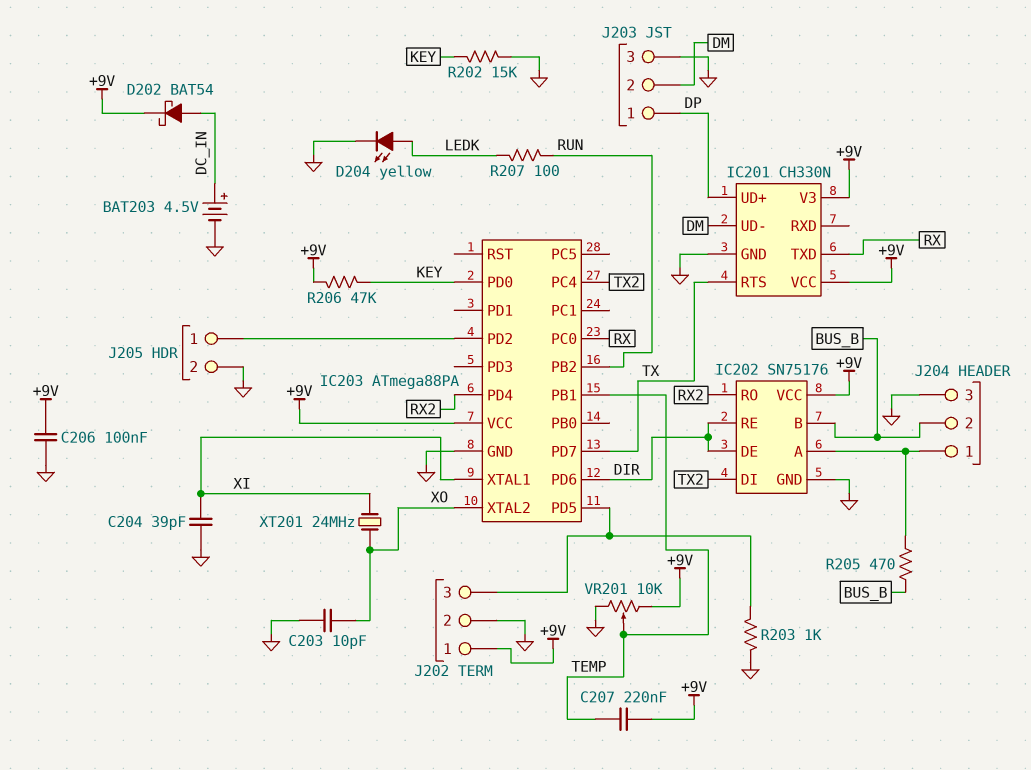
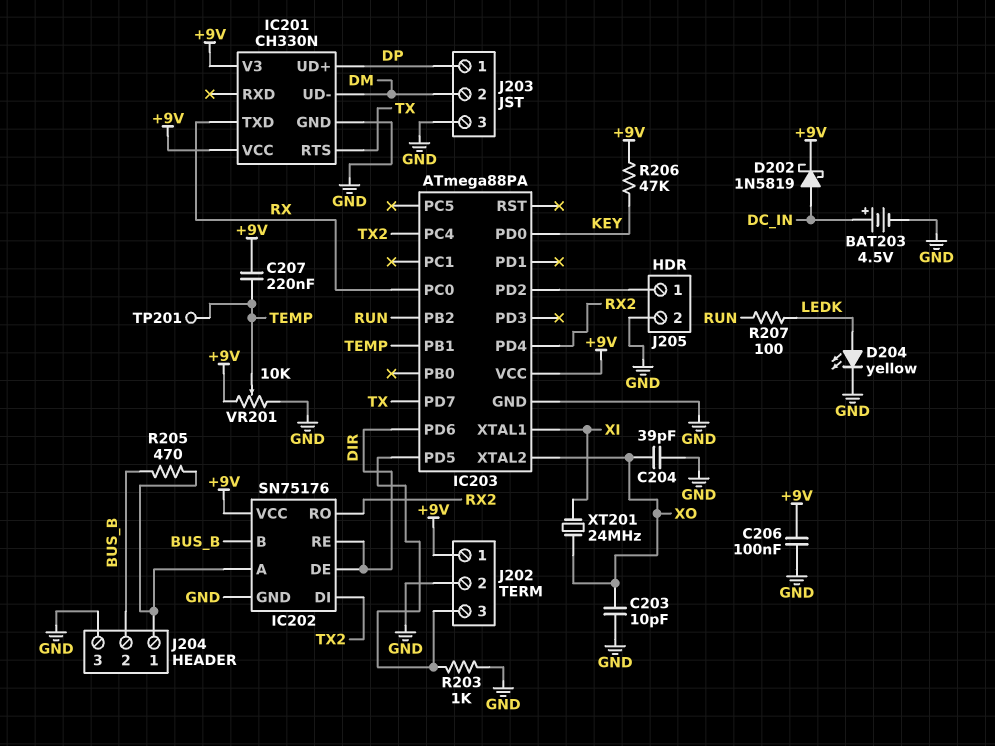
C204: 39pF (GND, XI) -> 39pF (GND, XO)
D202: schottky BAT54 (A DC_IN, K +9V) -> schottky 1N5819 (A DC_IN, K +9V)
R202: 15k (GND, KEY) -> none
TP201: none -> test point (TEMP)

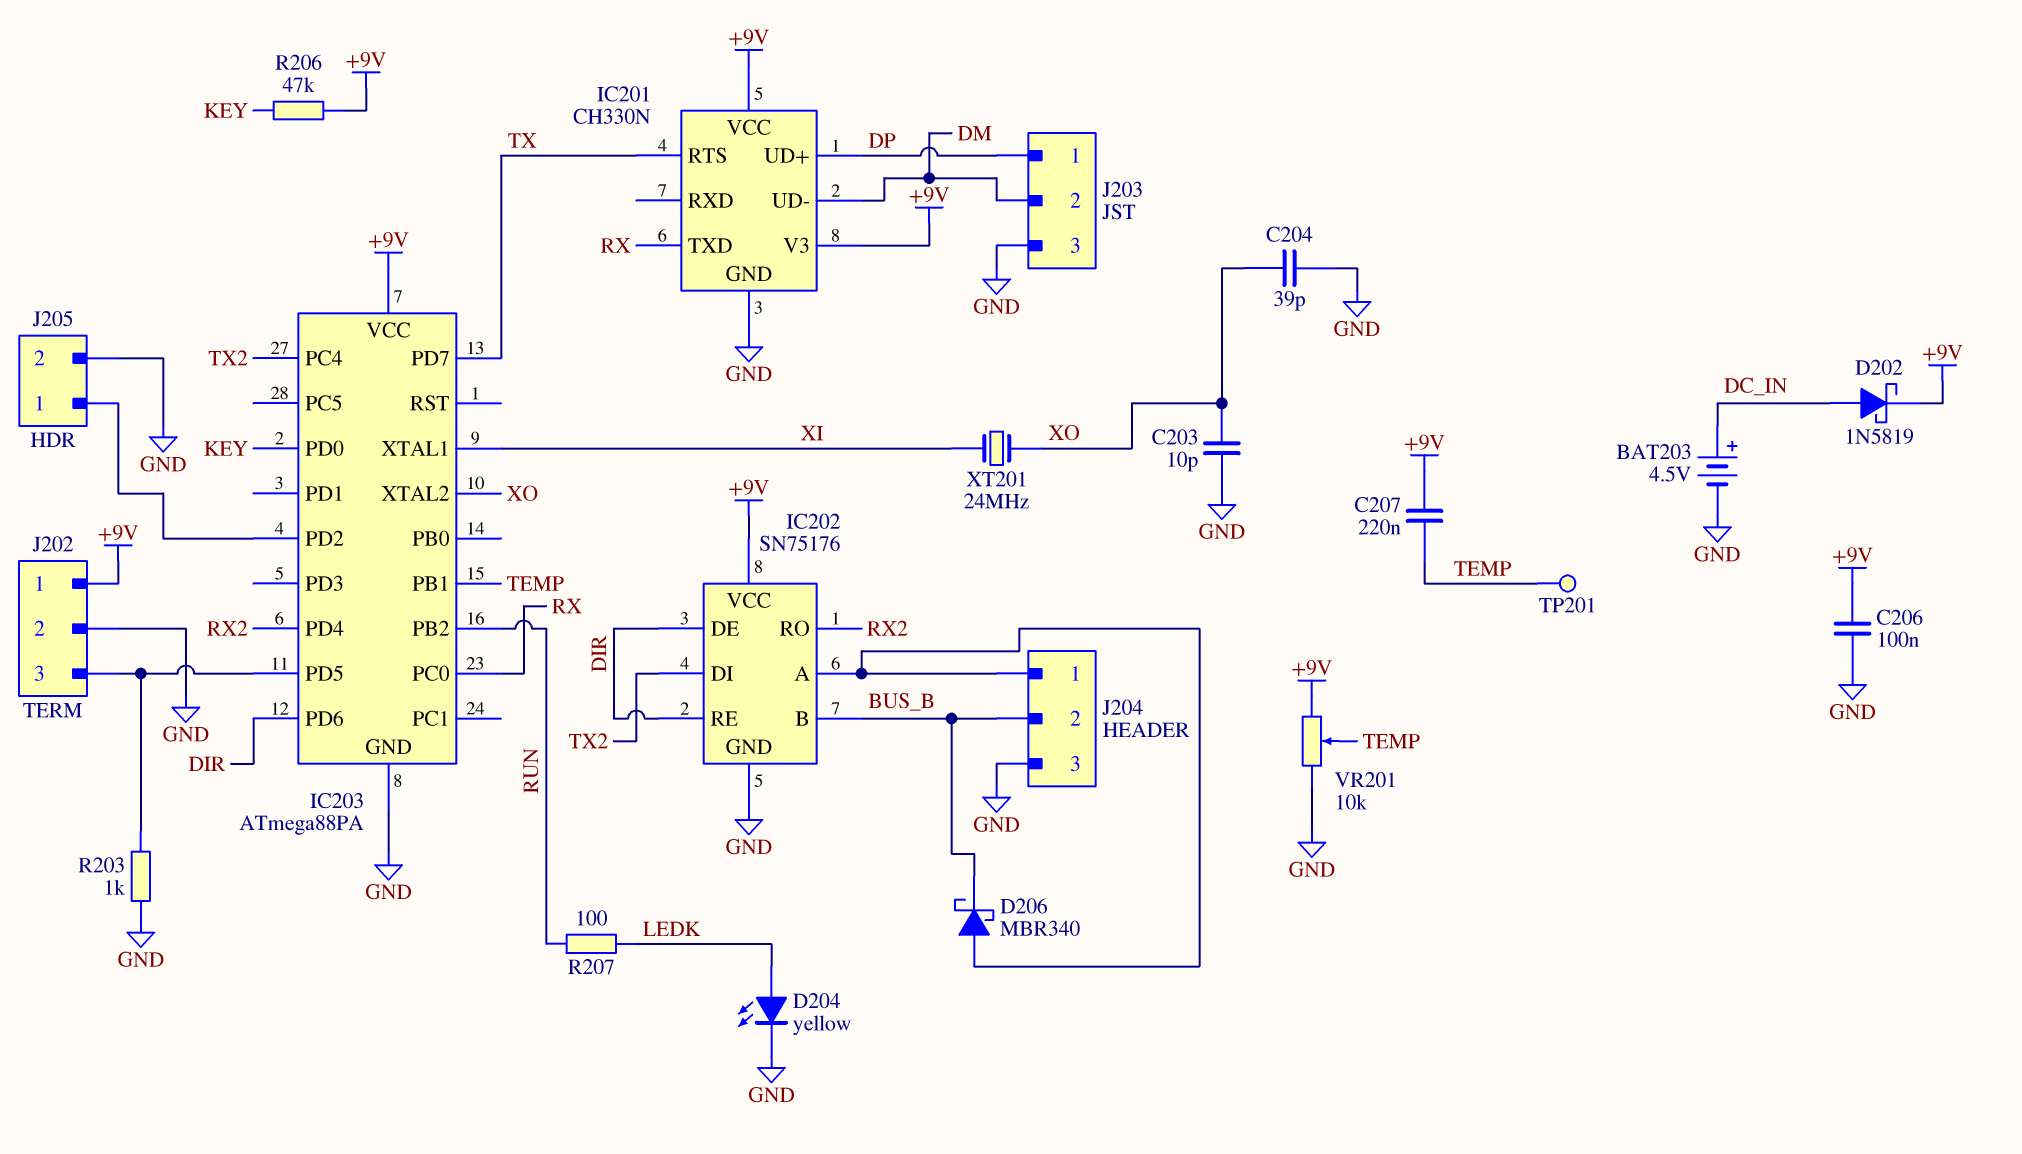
D206: none -> schottky MBR340 (A IC202/A, K BUS_B)
R205: 470 (BUS_B, IC202/A) -> none

